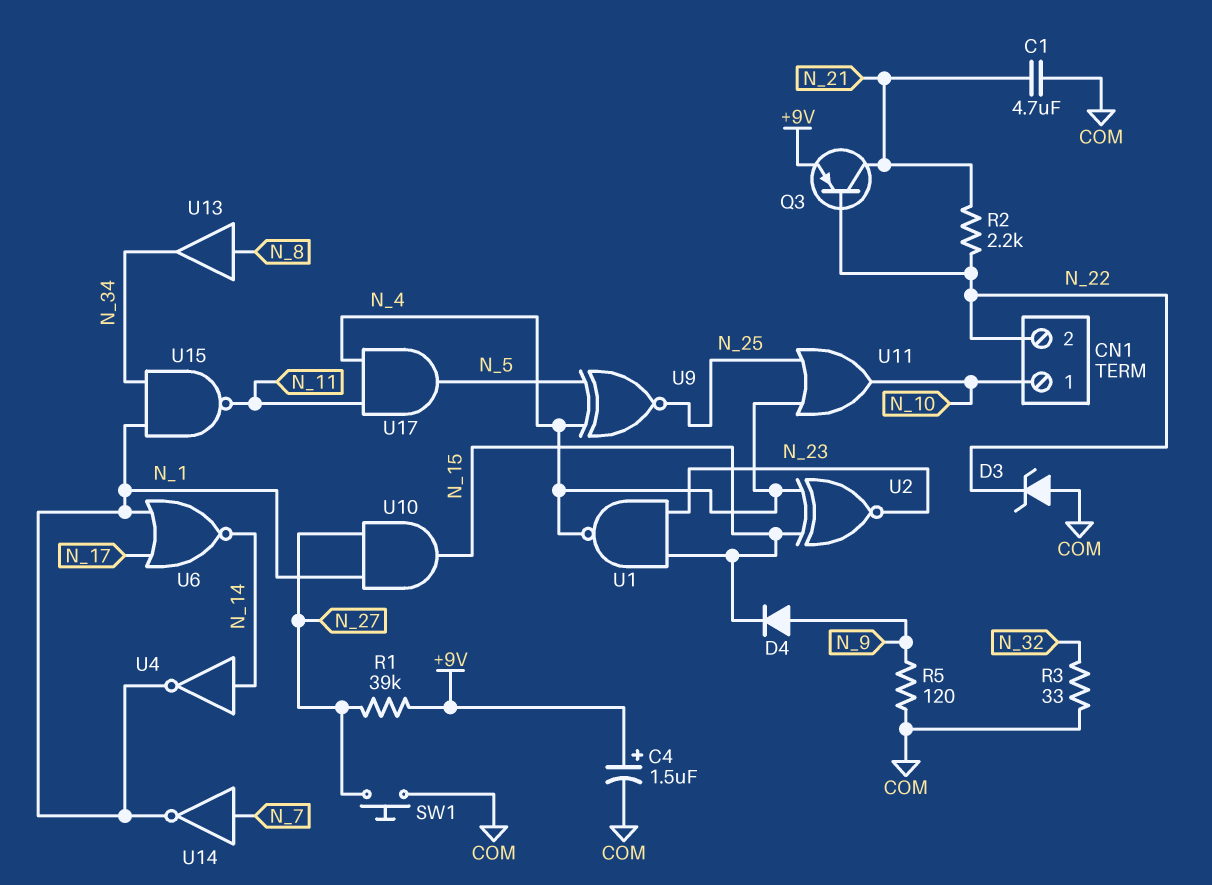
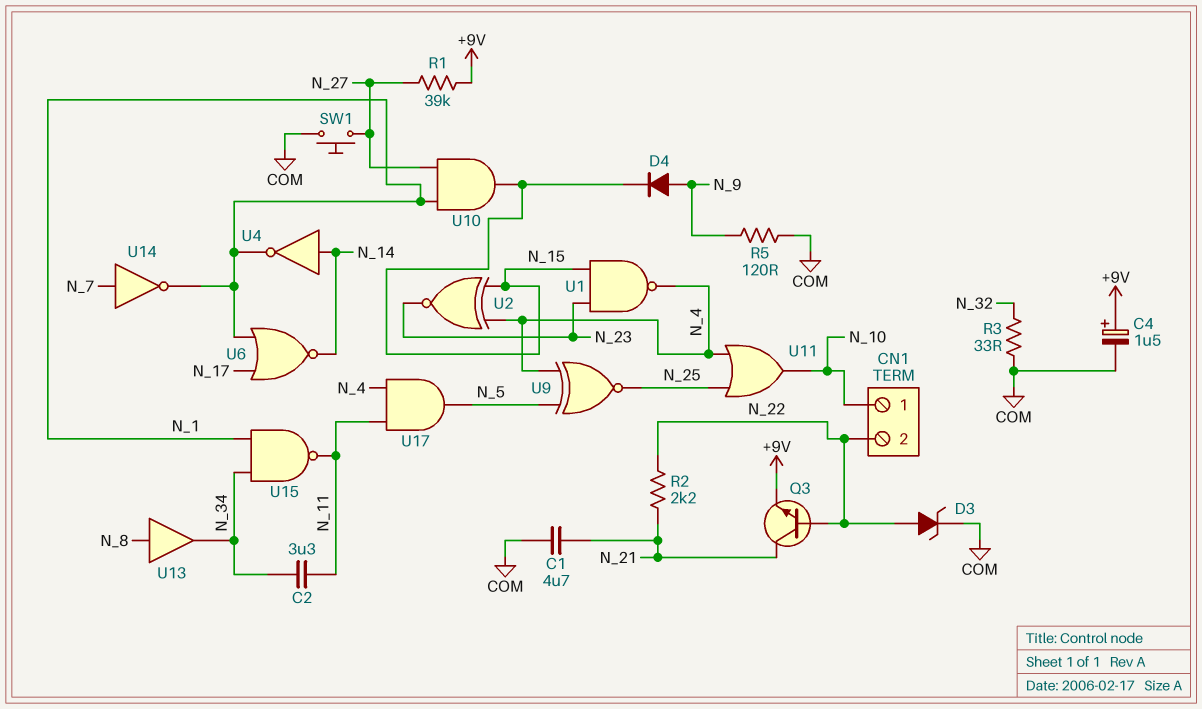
C2: none -> 3.3uF (N_11, N_34)
D3: zener (A COM, K N_22) -> zener (A N_22, K COM)
Q3: PNP (B N_22, C N_21, E +9V) -> NPN (B N_22, C N_21, E +9V)

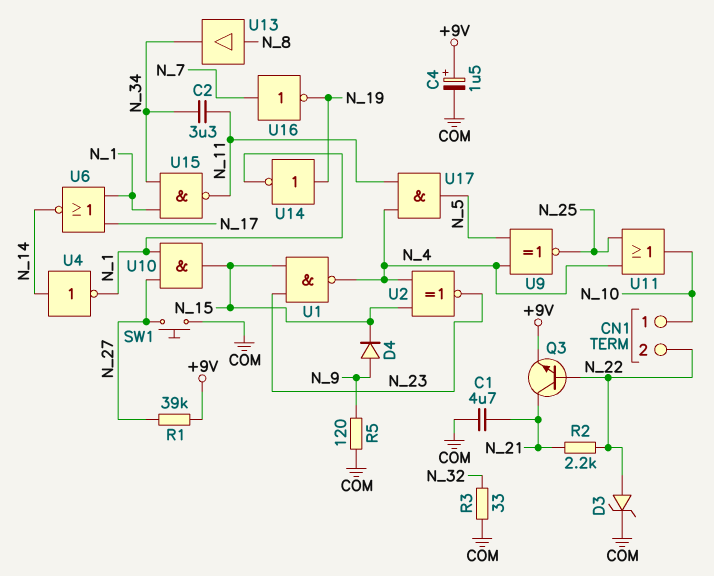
U14: NOT (in N_7, out N_1) -> NOT (in N_19, out N_1)
U16: none -> NOT (in N_7, out N_19)

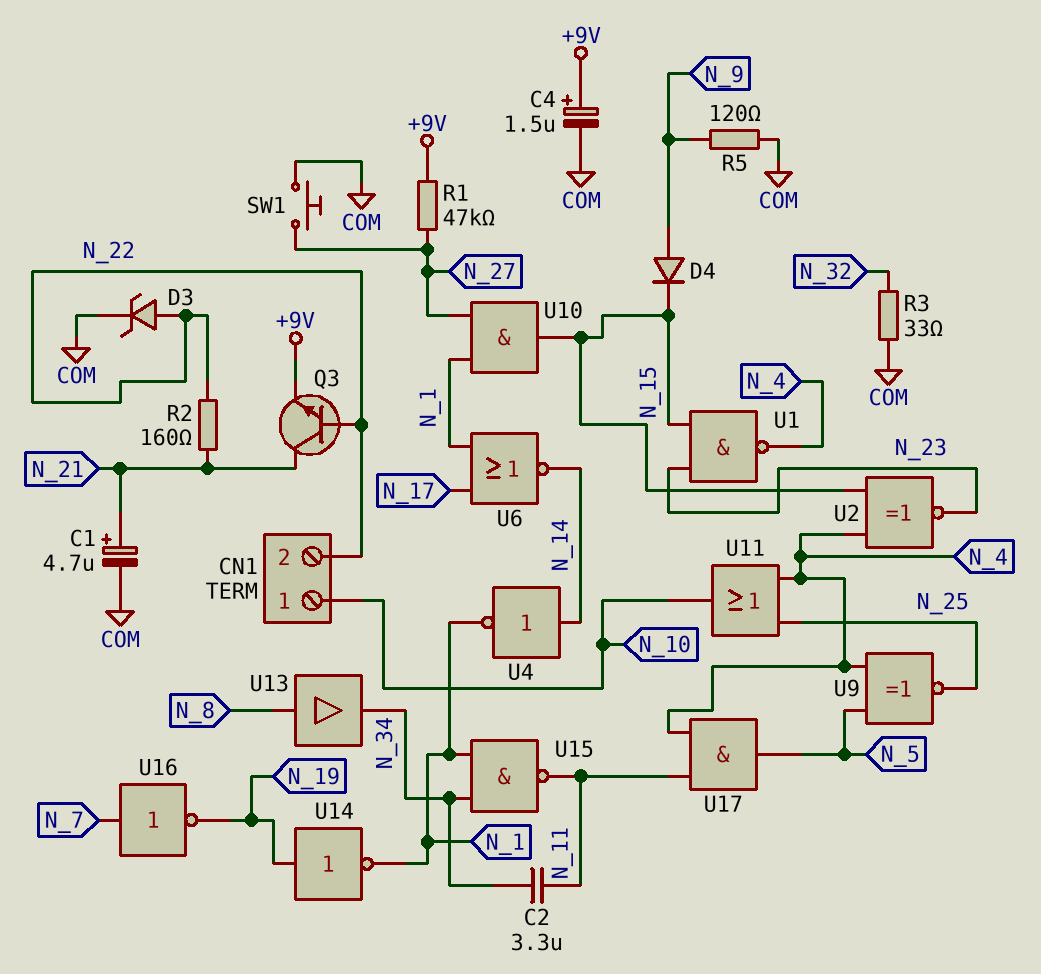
C1: 4.7uF (COM, N_21) -> 4.7uF (plus N_21, minus COM)
R1: 39k (+9V, N_27) -> 47k (+9V, N_27)
R2: 2.2k (N_21, N_22) -> 160 (N_21, N_22)

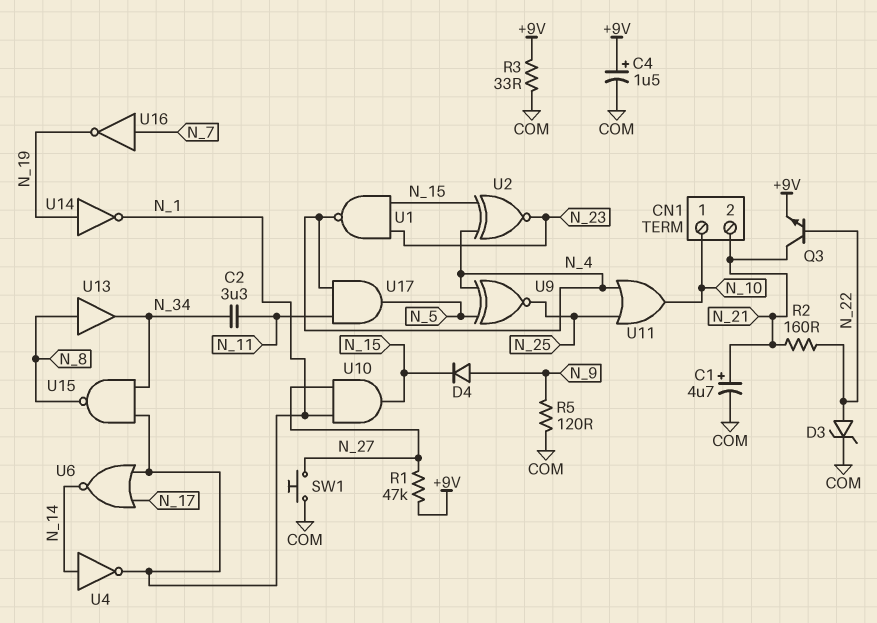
CN1 pin 2: N_22 -> N_21
R3: 33 (COM, N_32) -> 33 (+9V, COM)
U15: NAND (in N_1, in N_34, out N_11) -> NAND (in N_1, in N_34, out N_8)

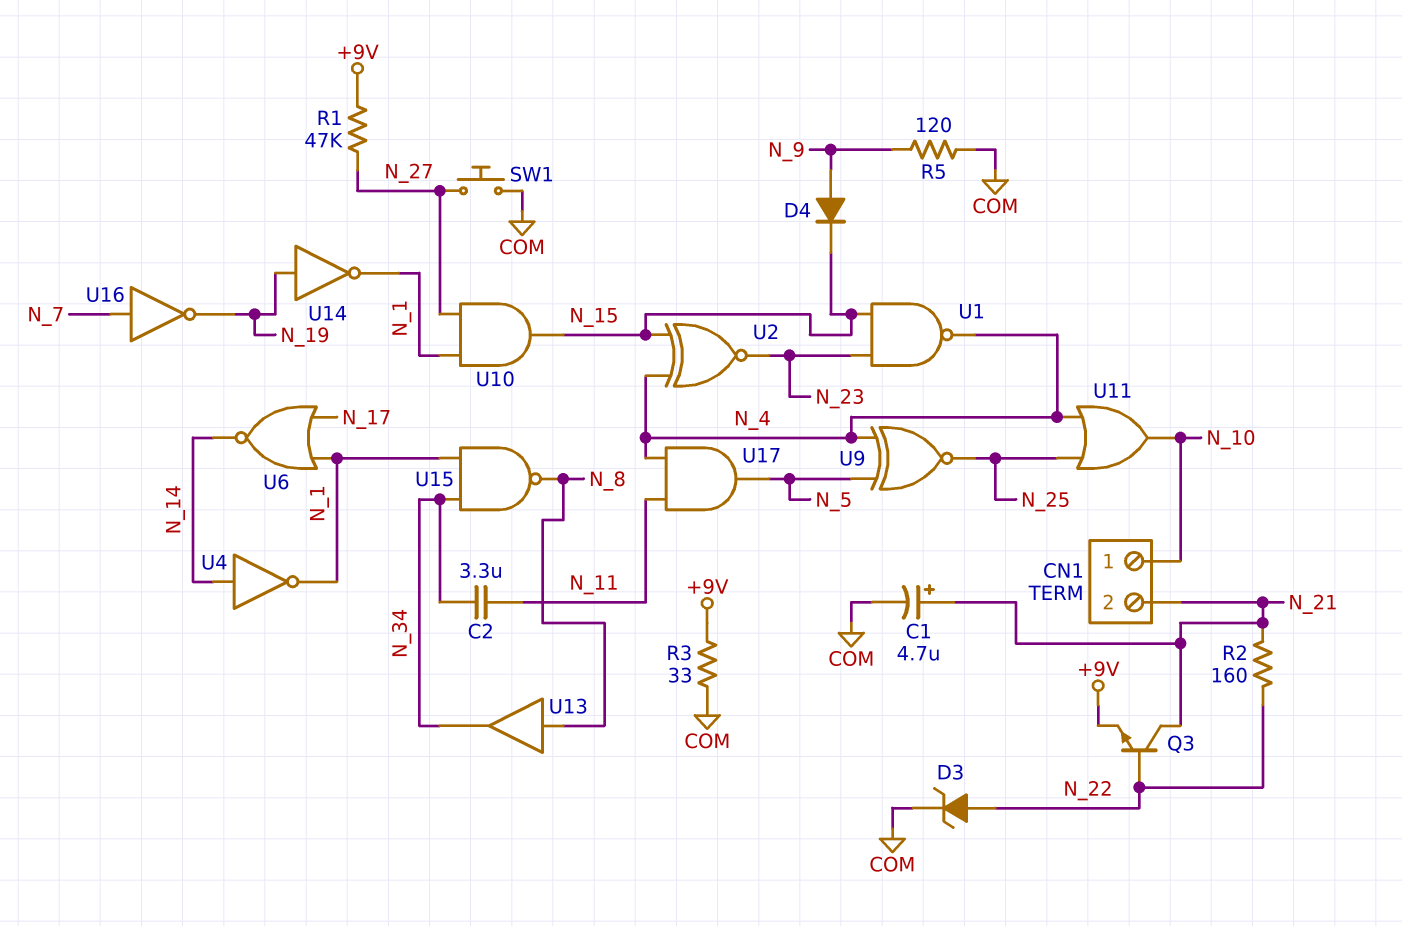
C4: 1.5uF (plus +9V, minus COM) -> none

